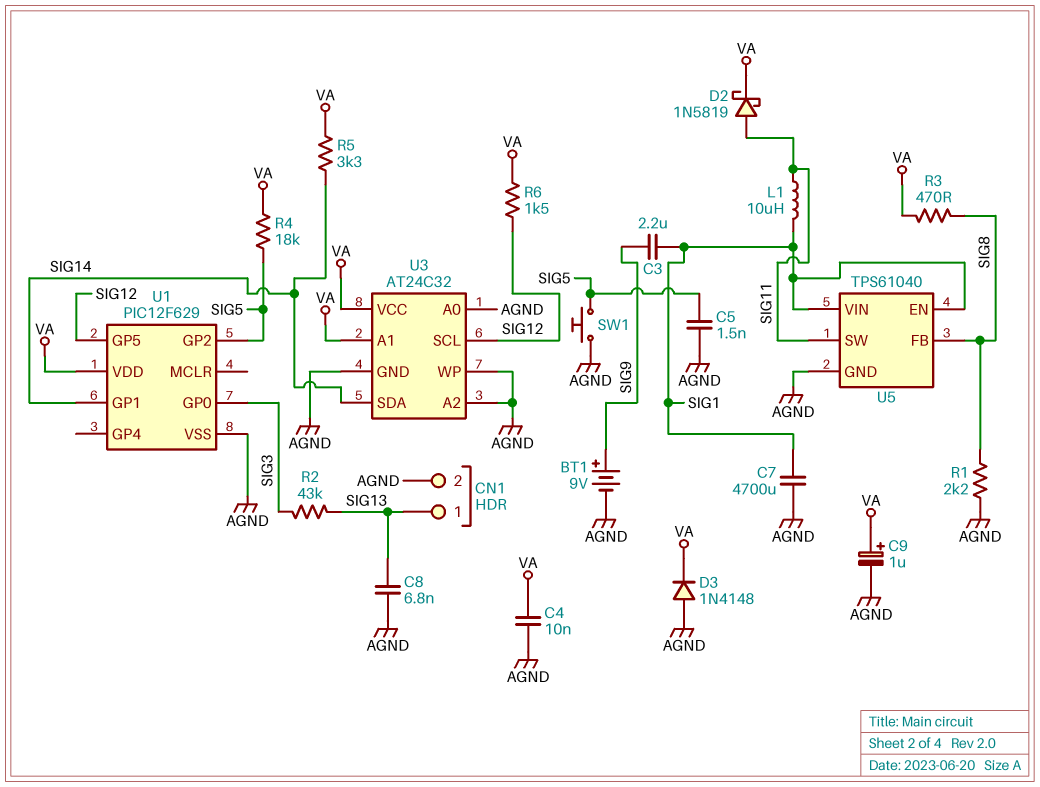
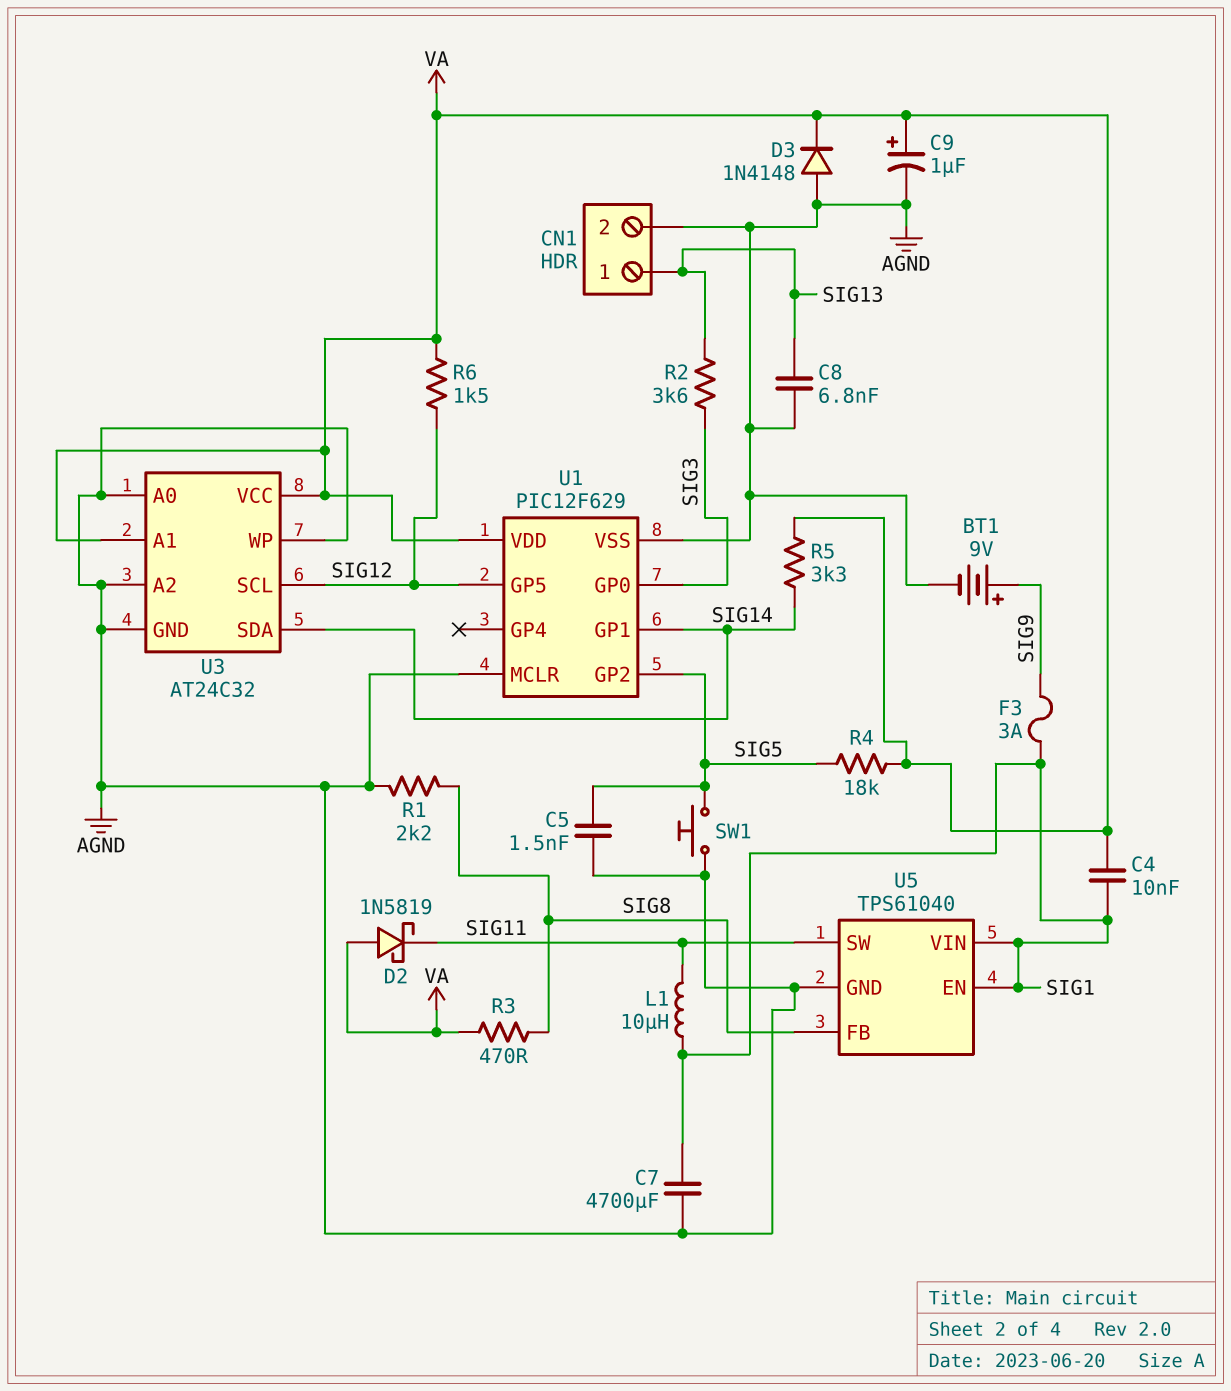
C3: 2.2uF (SIG1, SIG9) -> none
C4: 10nF (AGND, VA) -> 10nF (SIG1, VA)
D2: schottky 1N5819 (A SIG11, K VA) -> schottky 1N5819 (A VA, K SIG11)
F3: none -> 3A (SIG1, SIG9)
R2: 43k (SIG3, SIG13) -> 3.6k (SIG3, SIG13)
U1 pin MCLR: none -> AGND

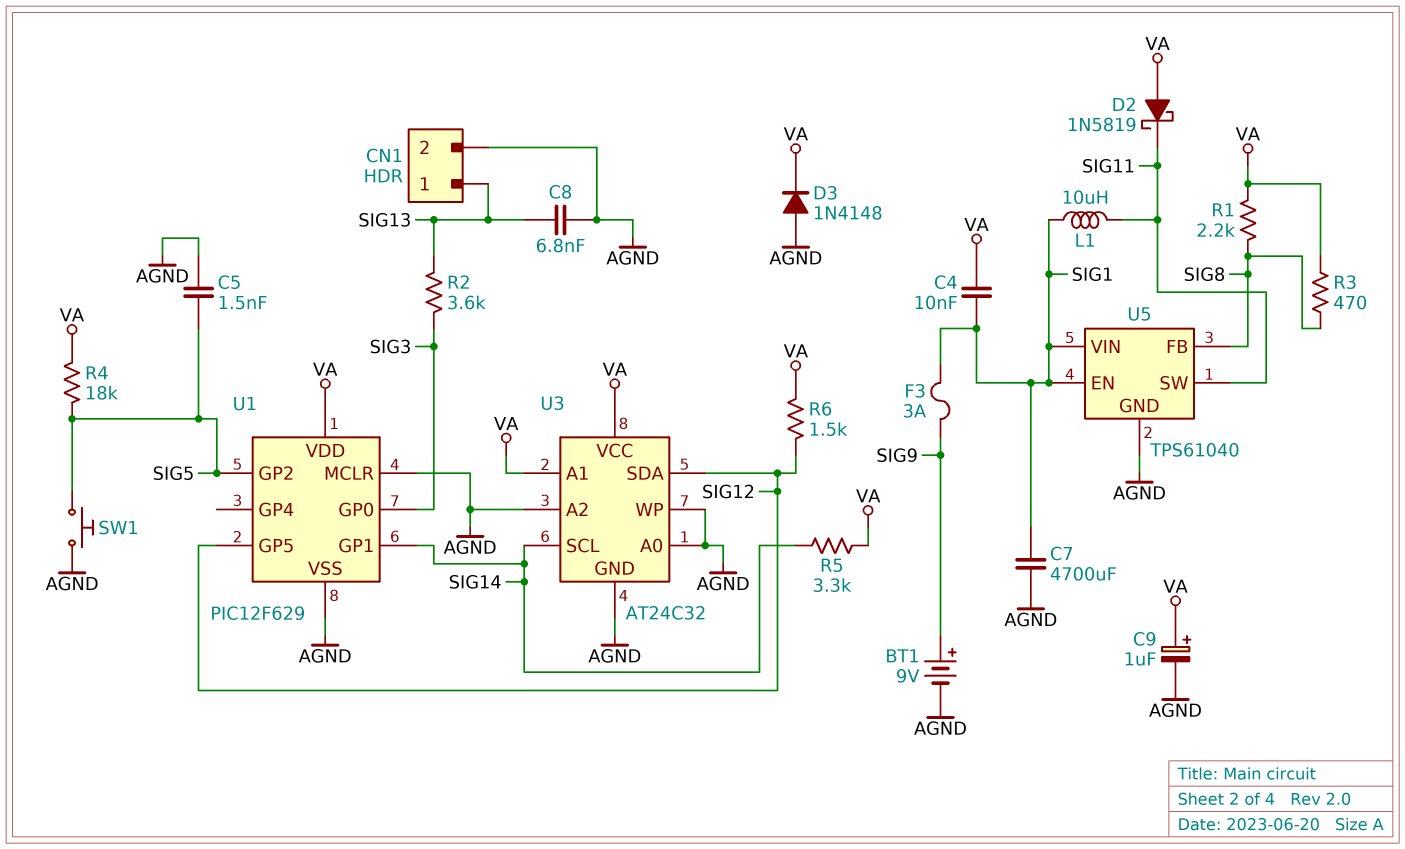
R1: 2.2k (AGND, SIG8) -> 2.2k (SIG8, VA)
U3 pin SCL: SIG12 -> SIG14
U3 pin SDA: SIG14 -> SIG12

